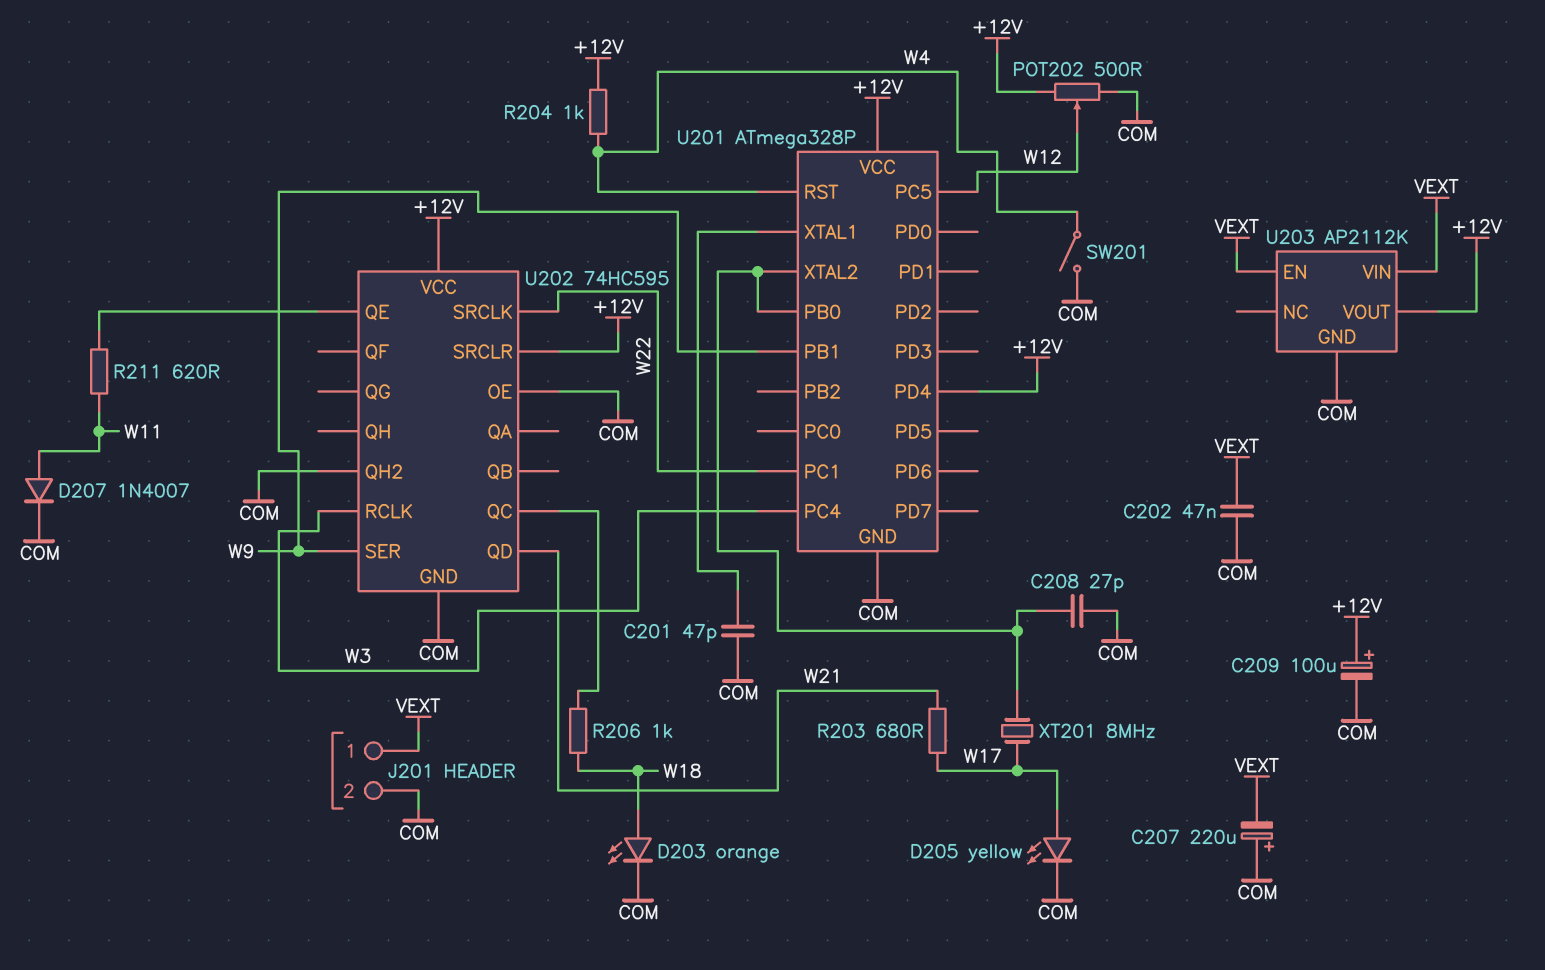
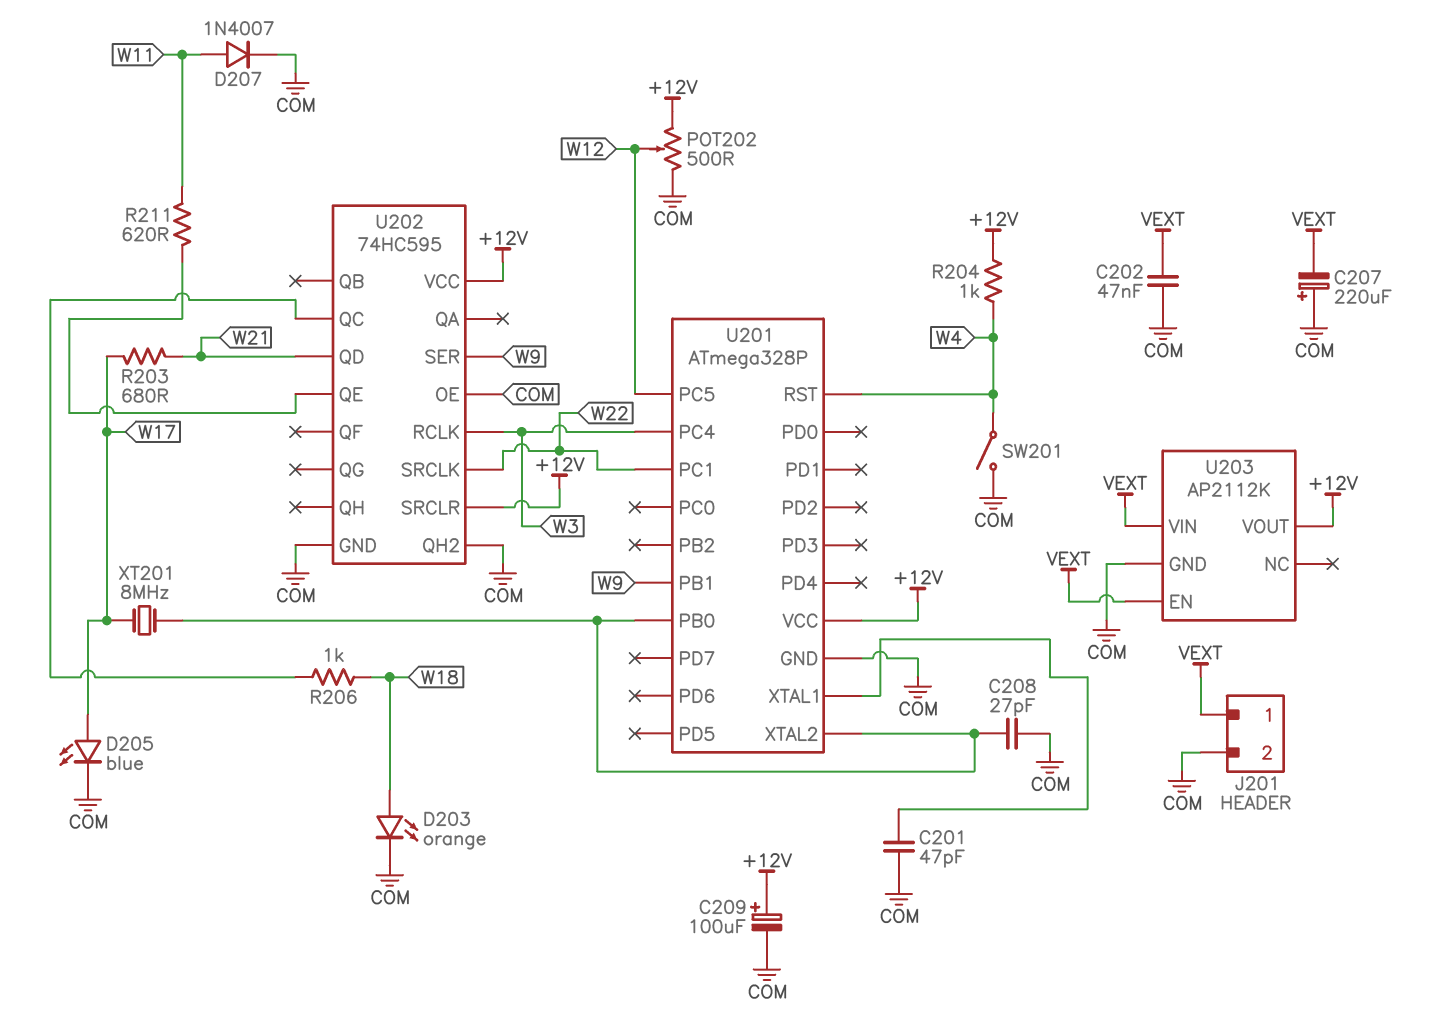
D205: LED yellow (A W17, K COM) -> LED blue (A W17, K COM)
U201 pin PD4: +12V -> none

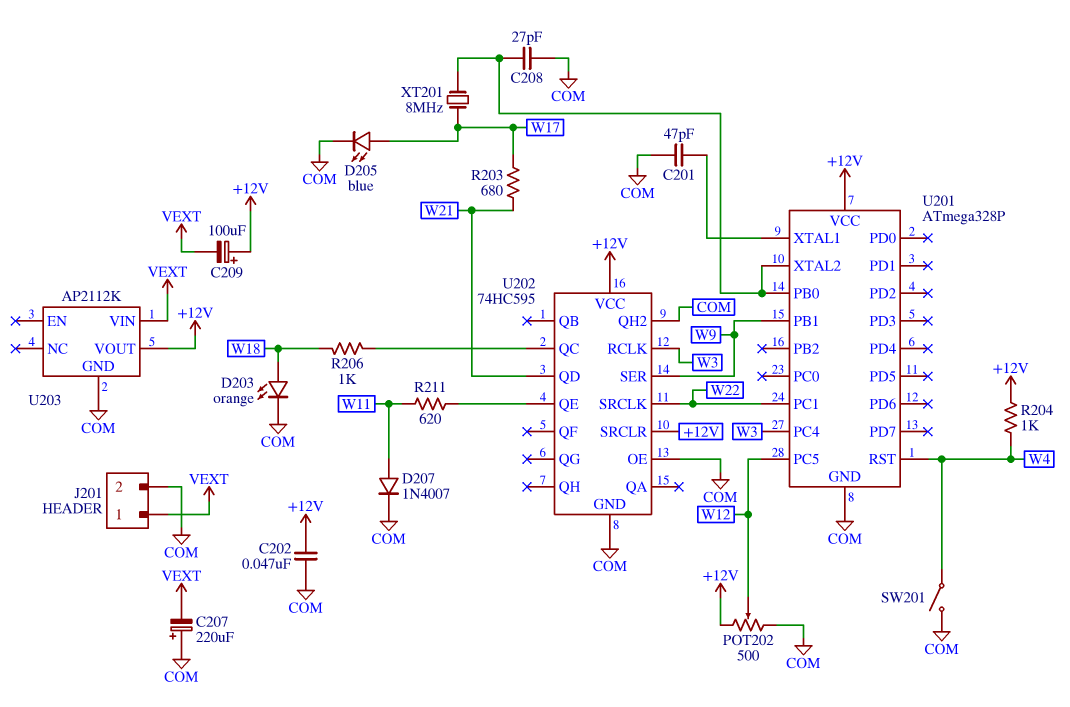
C202: 47nF (COM, VEXT) -> 47nF (+12V, COM)
C209: 100uF (plus +12V, minus COM) -> 100uF (plus +12V, minus VEXT)
U203 pin EN: VEXT -> none

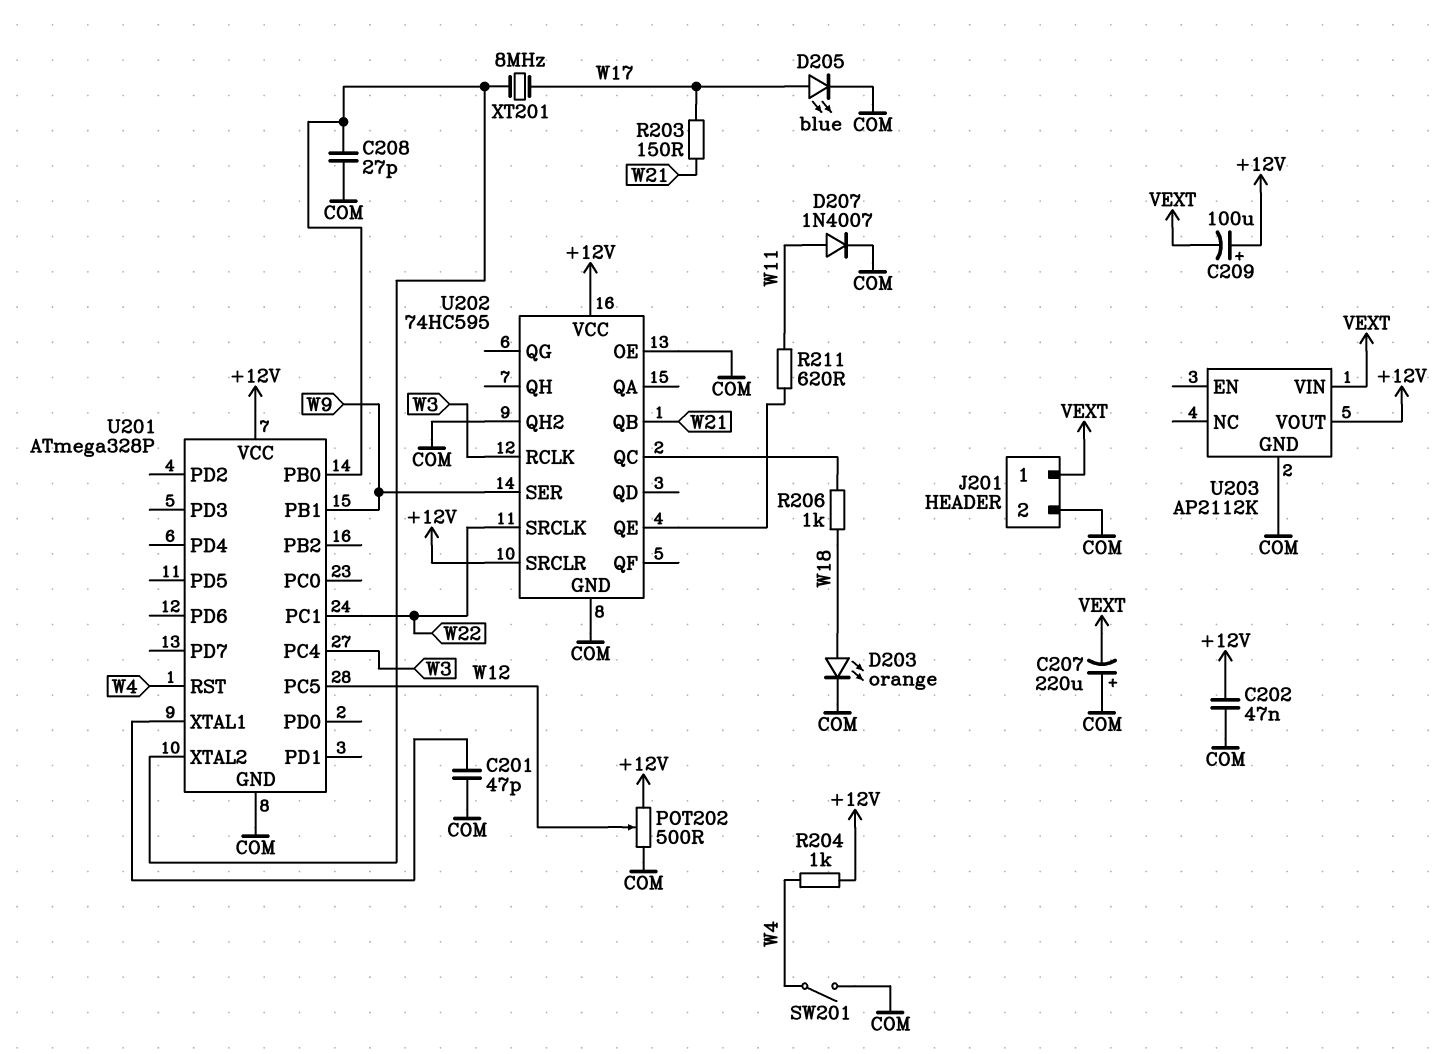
R203: 680 (W17, W21) -> 150 (W17, W21)
U202 pin QB: none -> W21
U202 pin QD: W21 -> none

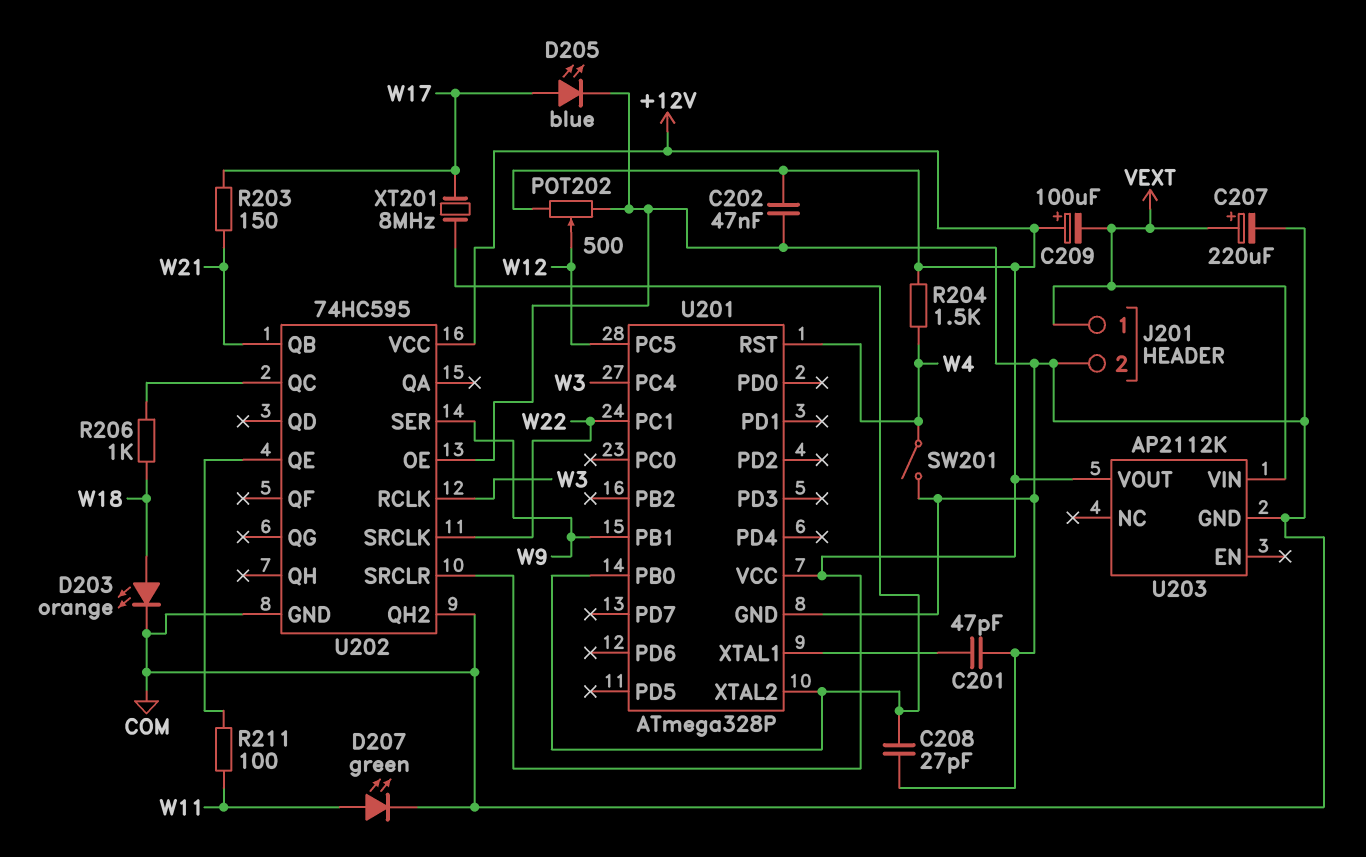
C207: 220uF (plus COM, minus VEXT) -> 220uF (plus VEXT, minus COM)
D207: diode 1N4007 (A W11, K COM) -> LED green (A W11, K COM)
R204: 1k (+12V, W4) -> 1.5k (+12V, W4)
R211: 620 (U202/QE, W11) -> 100 (U202/QE, W11)

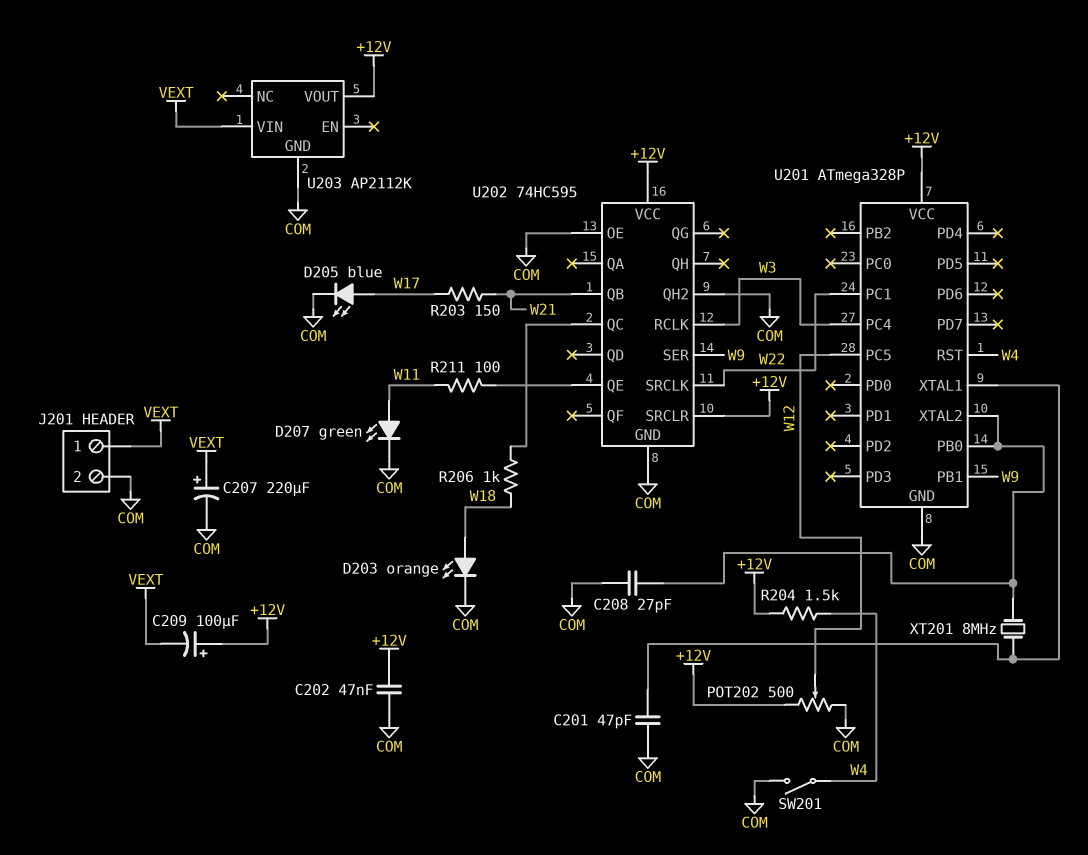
XT201: 8MHz (U201/PB0, W17) -> 8MHz (U201/PB0, U201/XTAL1)

